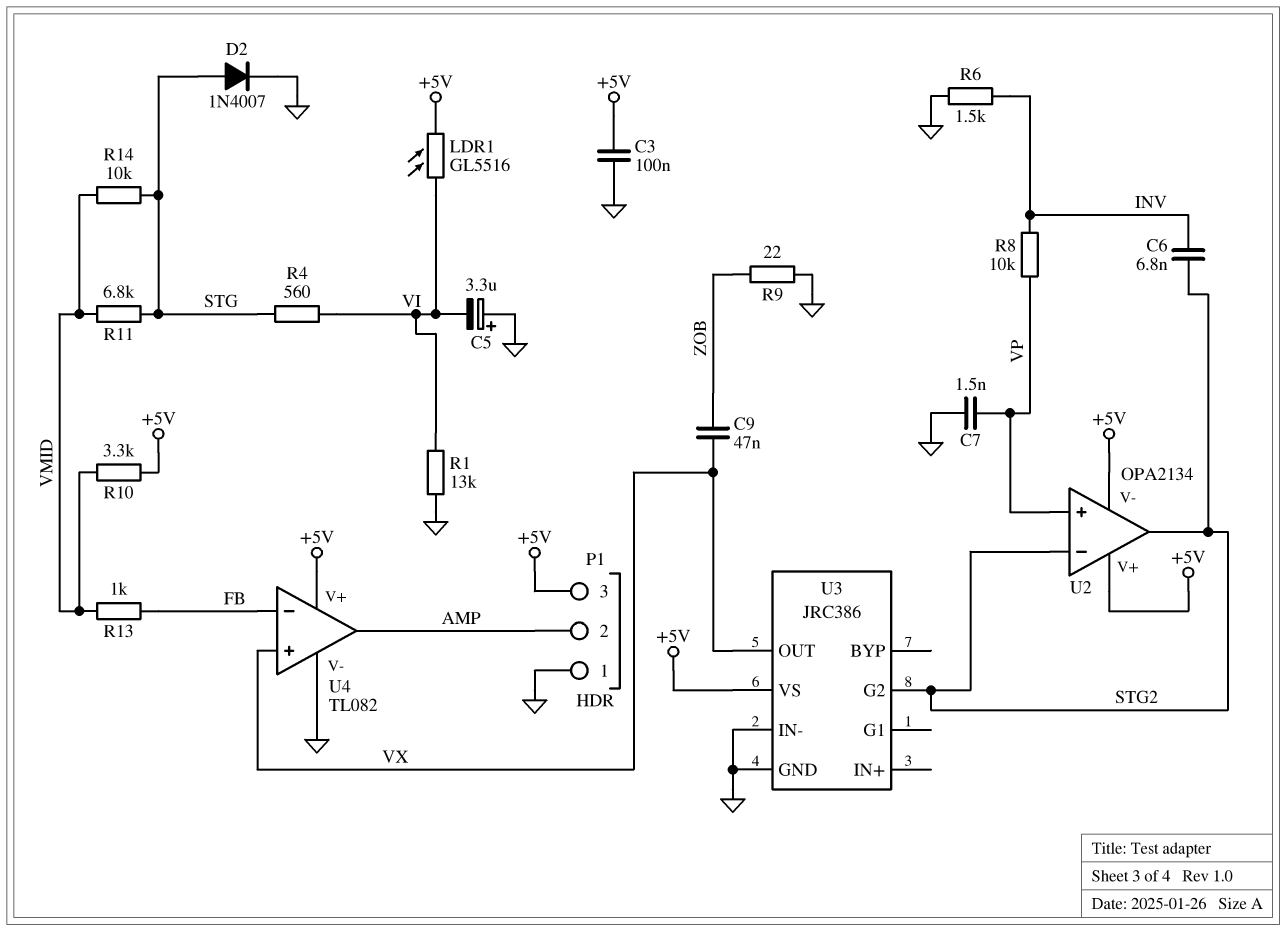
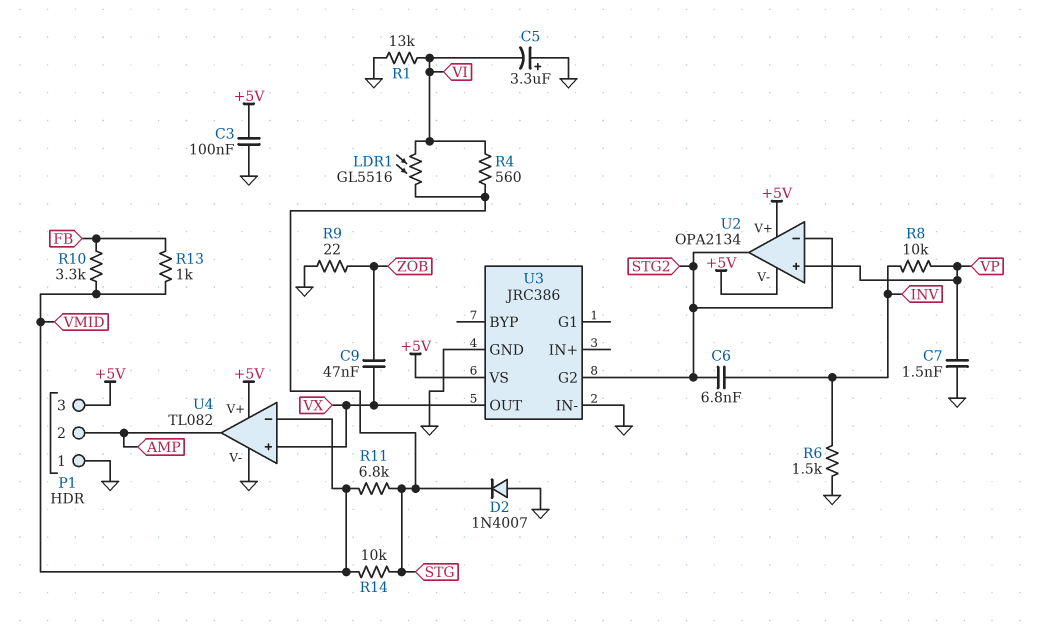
D2: diode 1N4007 (A STG, K GND) -> diode 1N4007 (A GND, K STG)
LDR1: GL5516 (+5V, VI) -> GL5516 (STG, VI)
R10: 3.3k (+5V, VMID) -> 3.3k (FB, VMID)
U4 pin in-: FB -> VMID

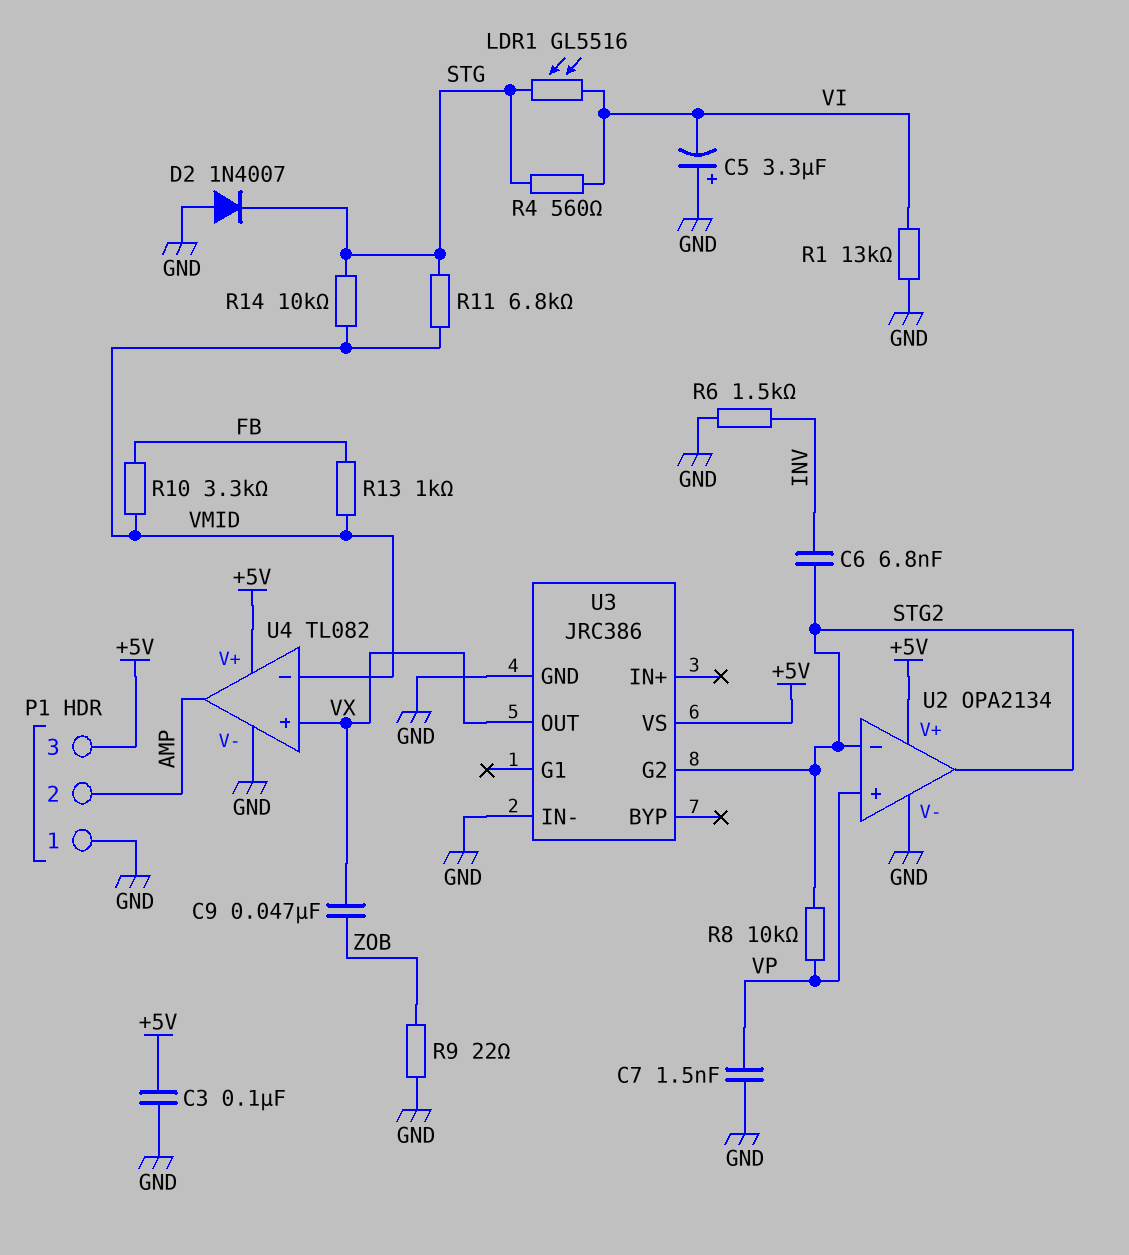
R8: 10k (INV, VP) -> 10k (STG2, VP)
U2 pin V-: +5V -> GND

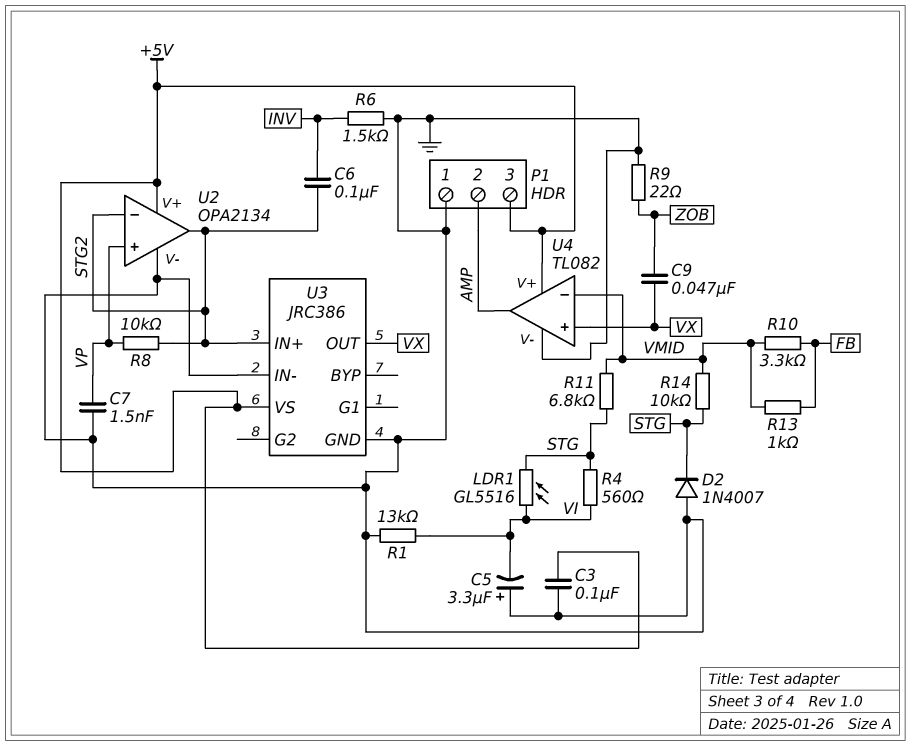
C6: 6.8nF (INV, STG2) -> 100nF (INV, STG2)
U3 pin G2: STG2 -> none
U3 pin IN+: none -> STG2

